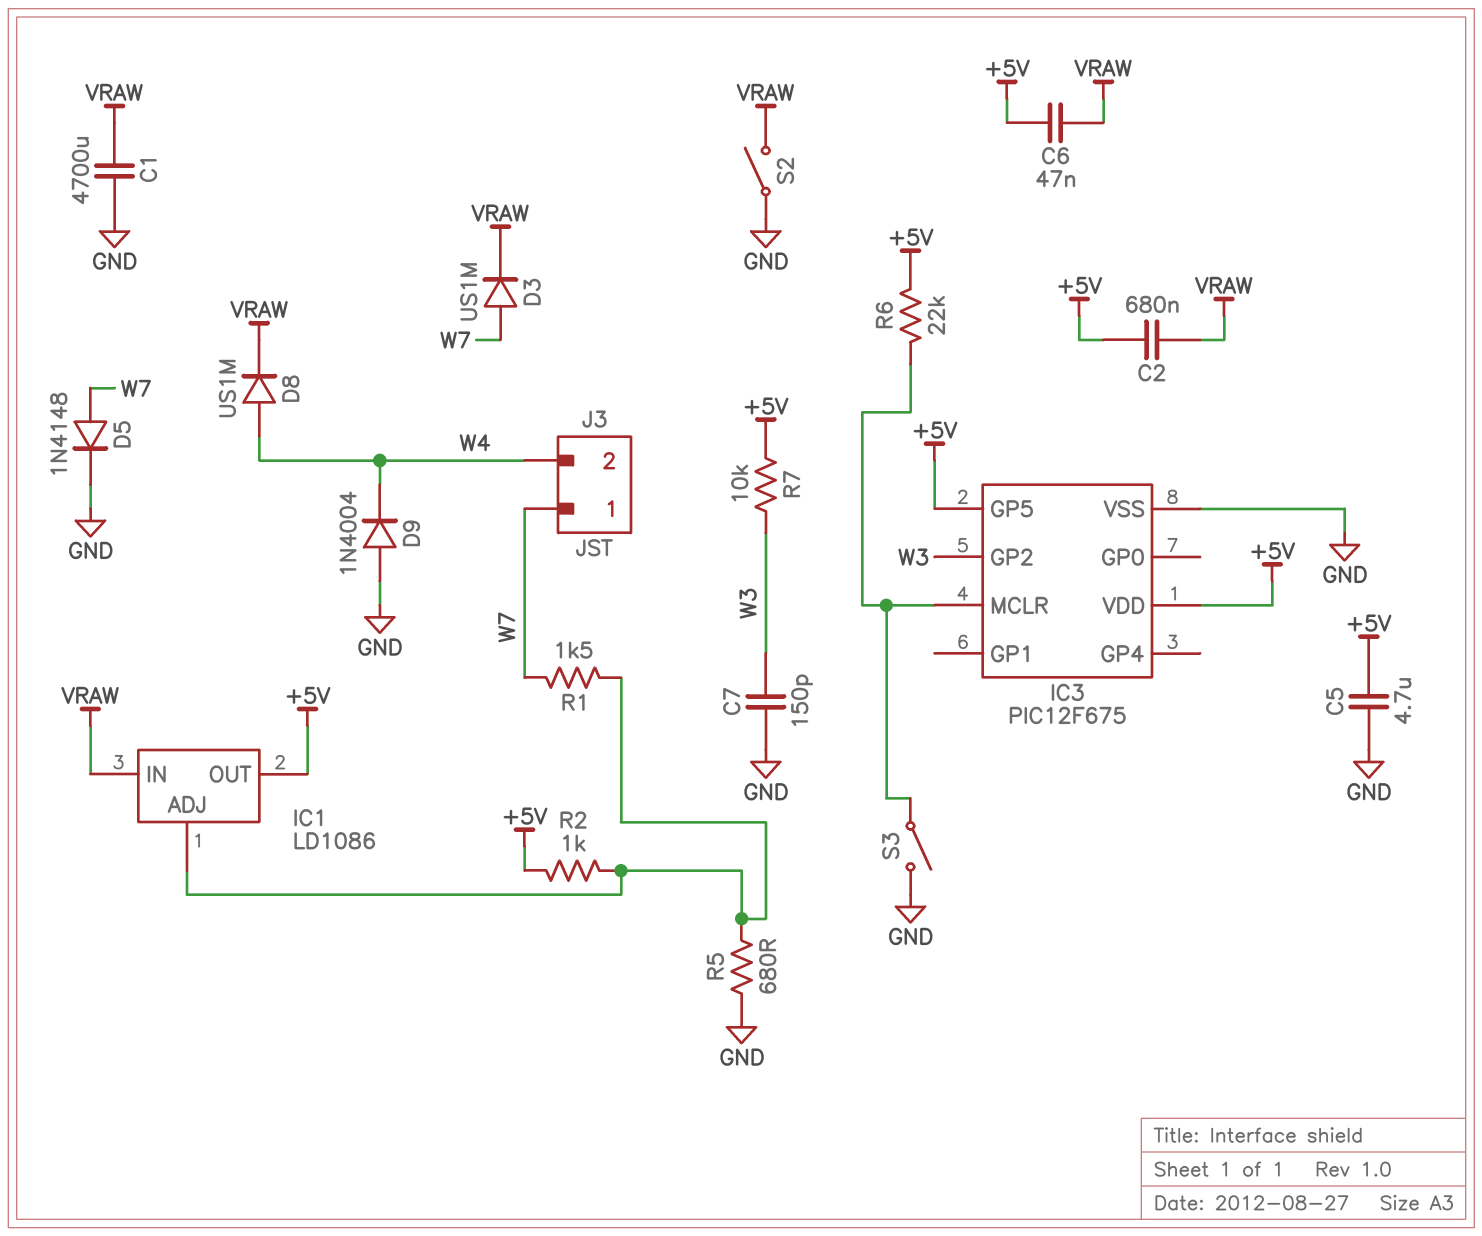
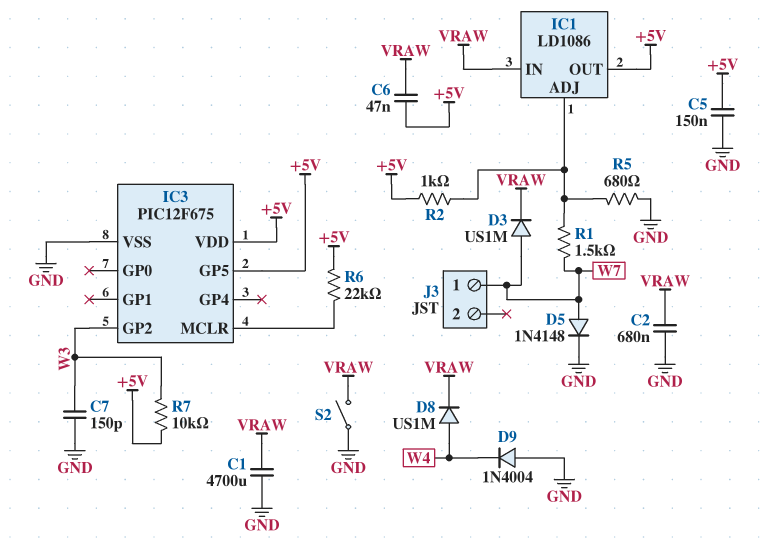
C2: 680nF (+5V, VRAW) -> 680nF (GND, VRAW)
C5: 4.7uF (+5V, GND) -> 150nF (+5V, GND)
J3 pin 2: W4 -> none
S3: switch (GND, IC3/MCLR) -> none

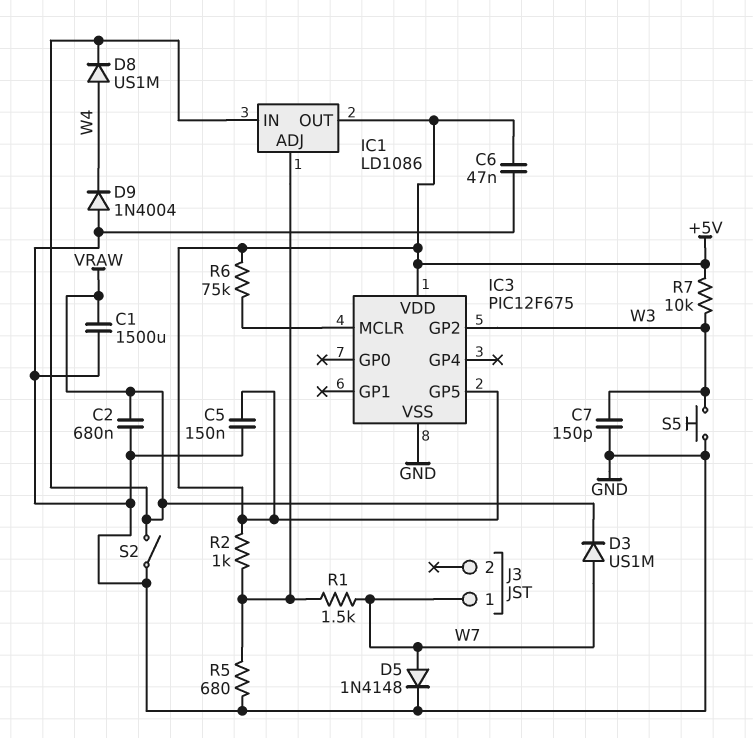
C1: 4700uF (GND, VRAW) -> 1500uF (GND, VRAW)
C6: 47nF (+5V, VRAW) -> 47nF (+5V, GND)
R6: 22k (+5V, IC3/MCLR) -> 75k (+5V, IC3/MCLR)
S5: none -> button (GND, W3)

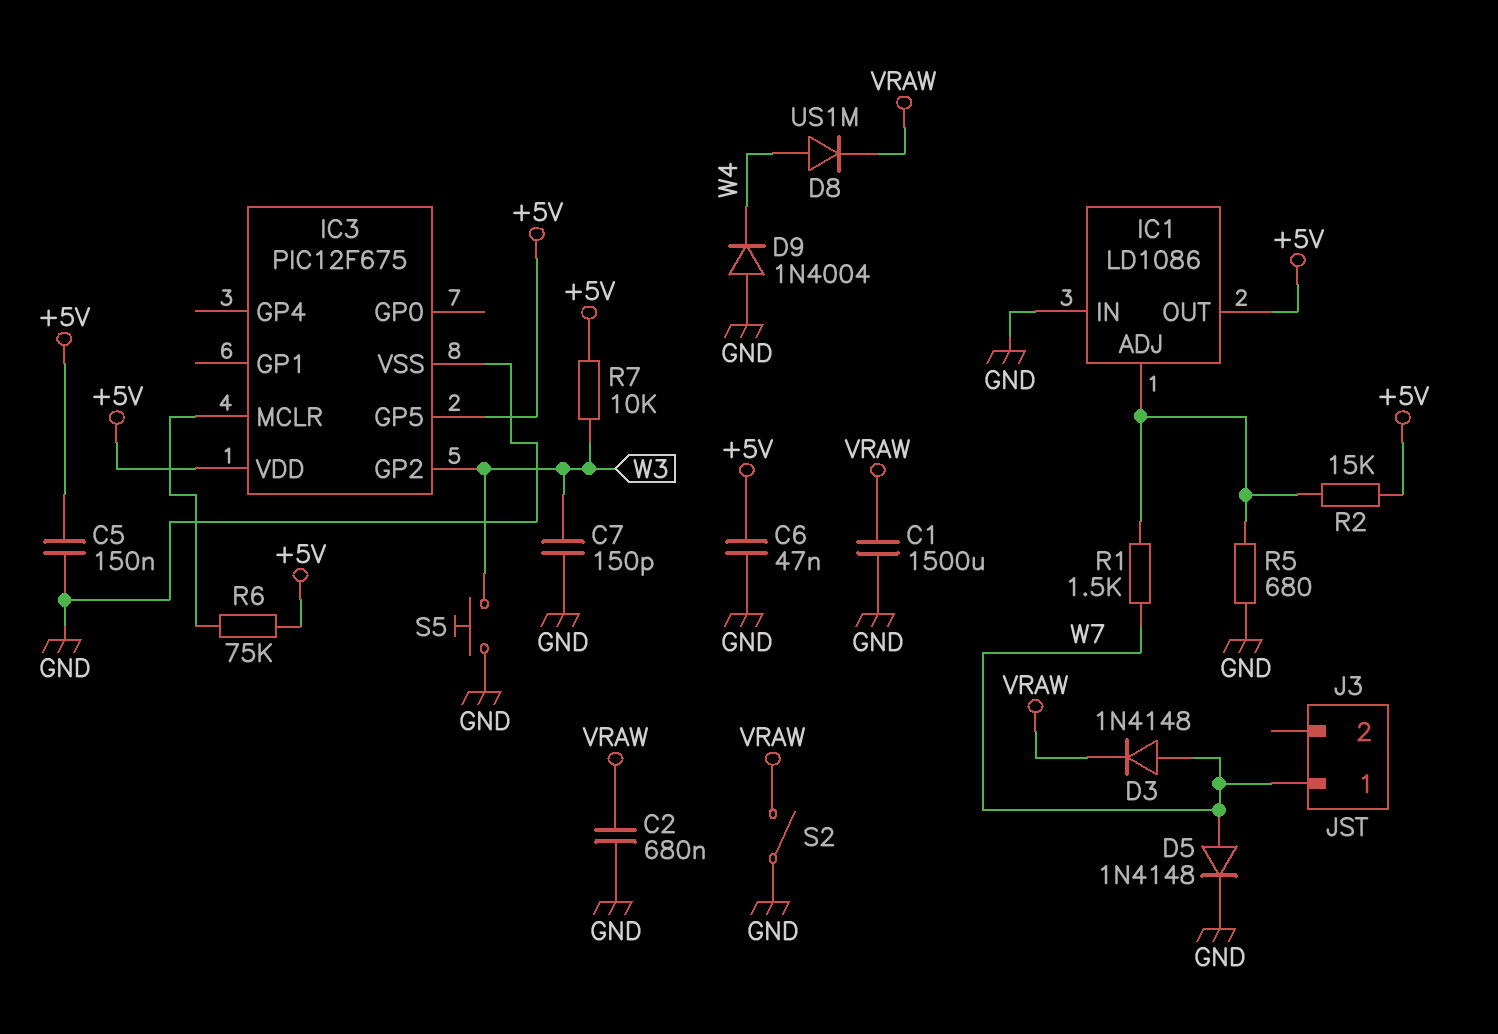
D3: diode US1M (A W7, K VRAW) -> diode 1N4148 (A W7, K VRAW)
IC1 pin IN: VRAW -> GND
R2: 1k (+5V, IC1/ADJ) -> 15k (+5V, IC1/ADJ)

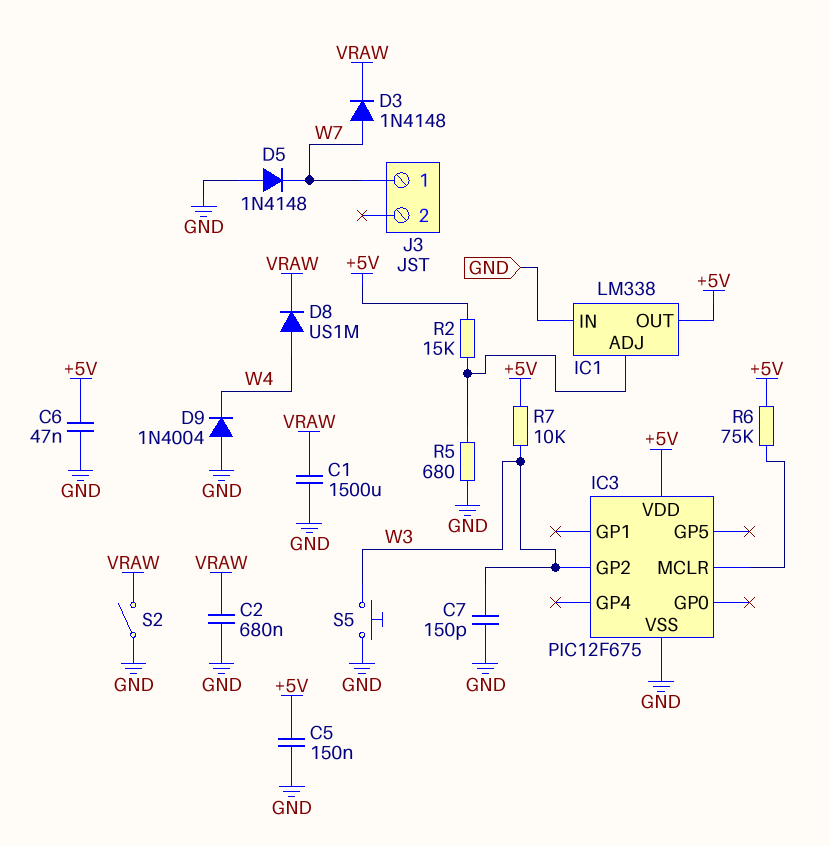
D5: diode 1N4148 (A W7, K GND) -> diode 1N4148 (A GND, K W7)
IC1: LD1086 -> LM338
IC3 pin GP5: +5V -> none
R1: 1.5k (IC1/ADJ, W7) -> none

